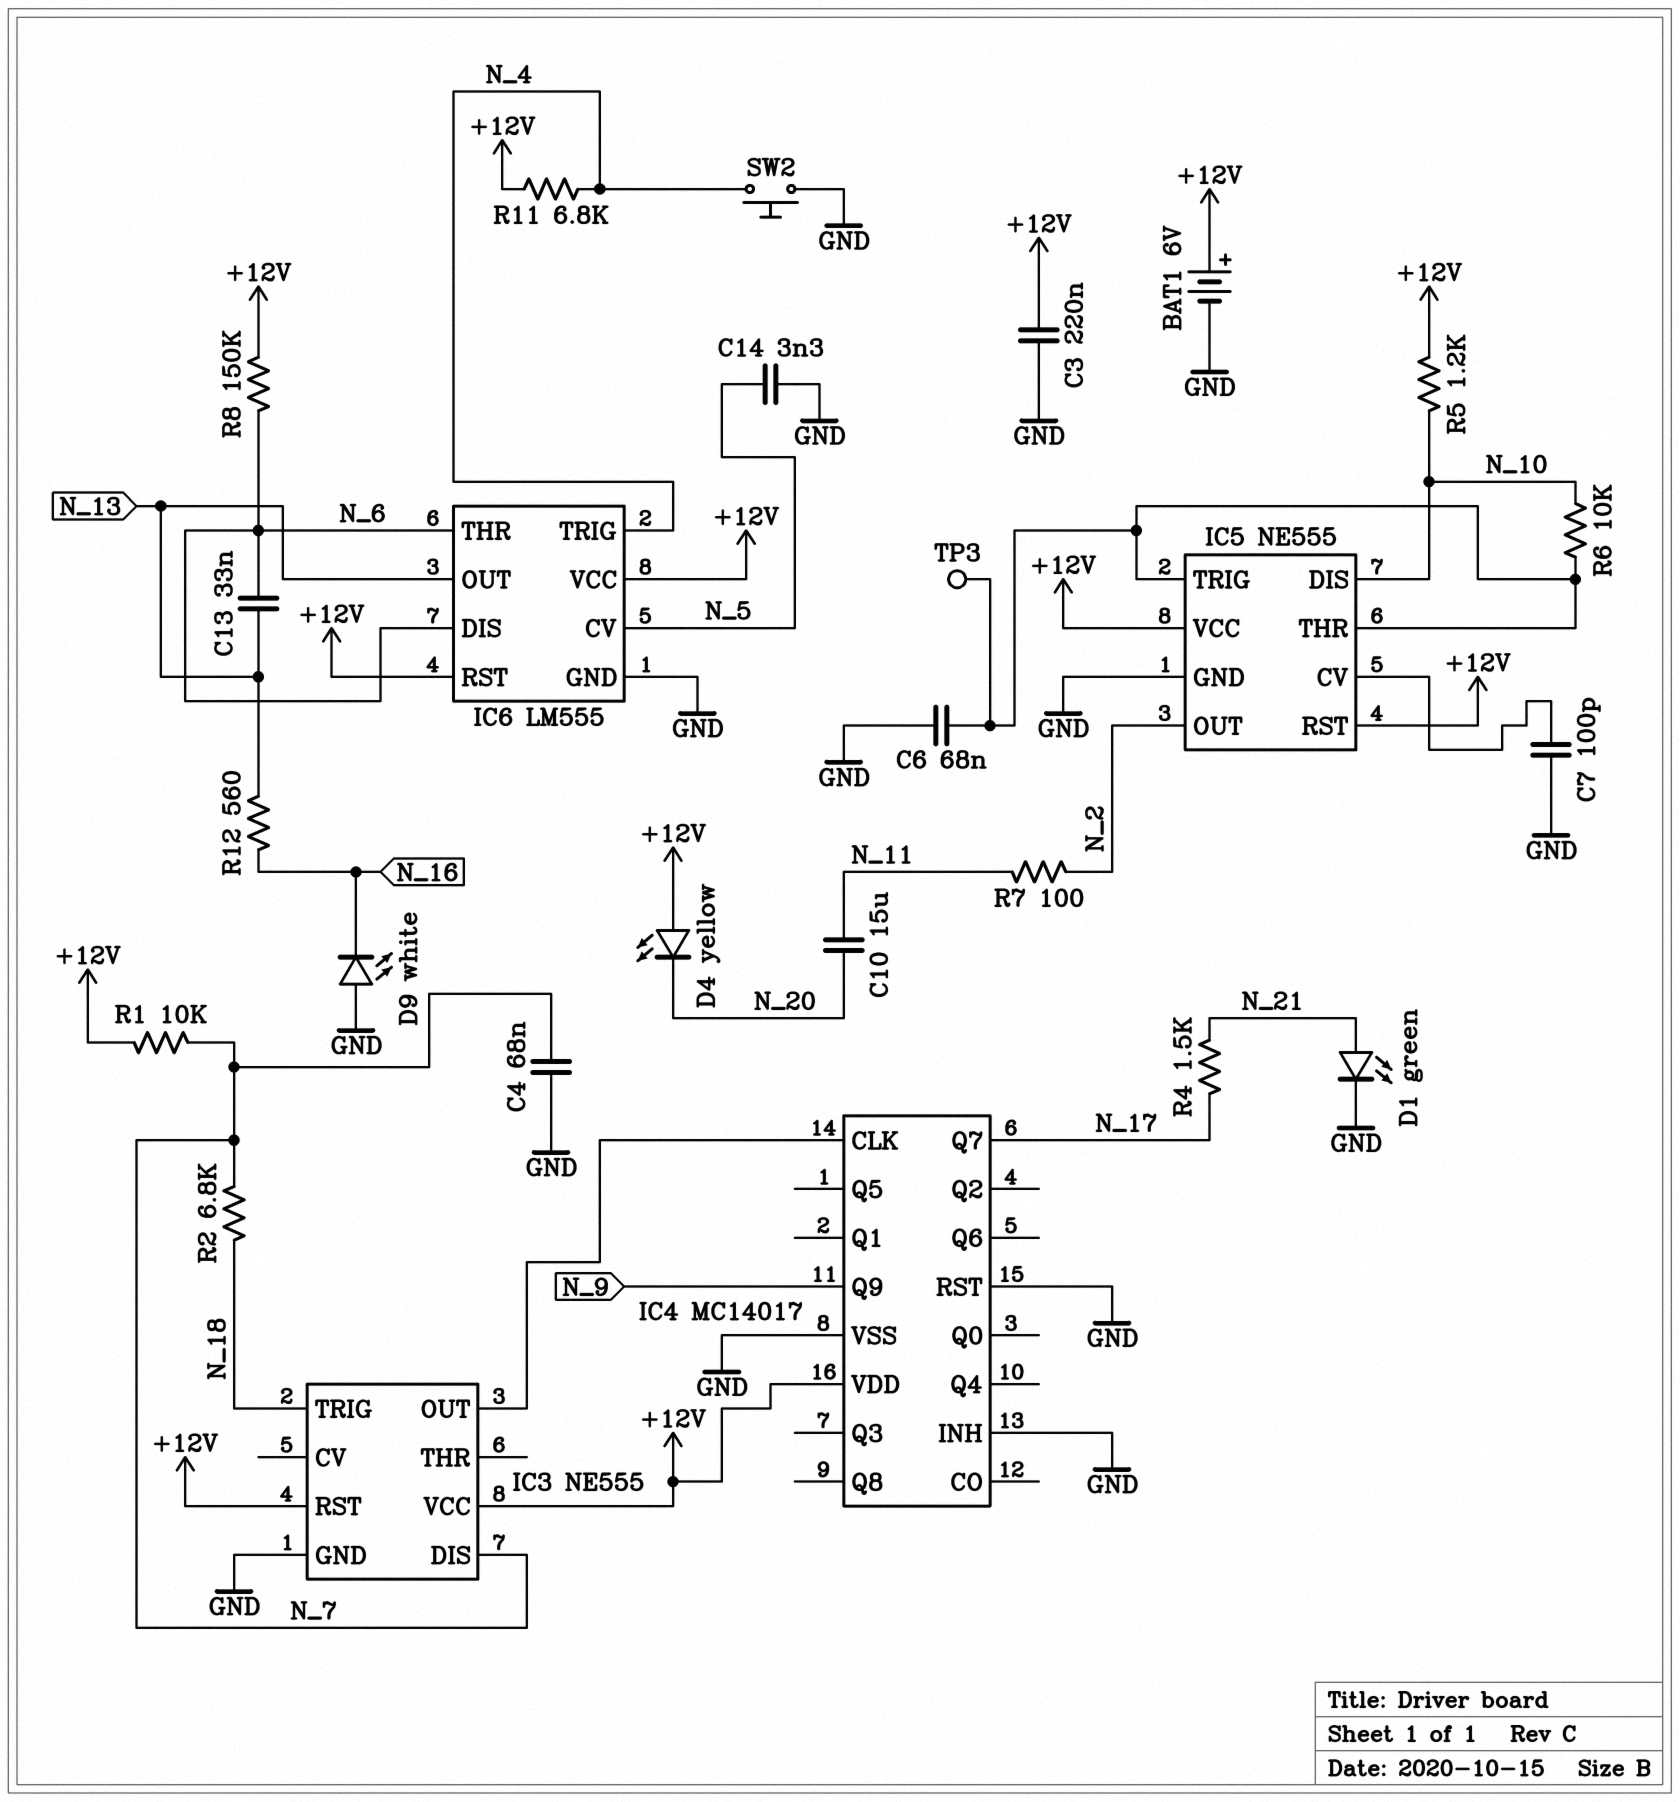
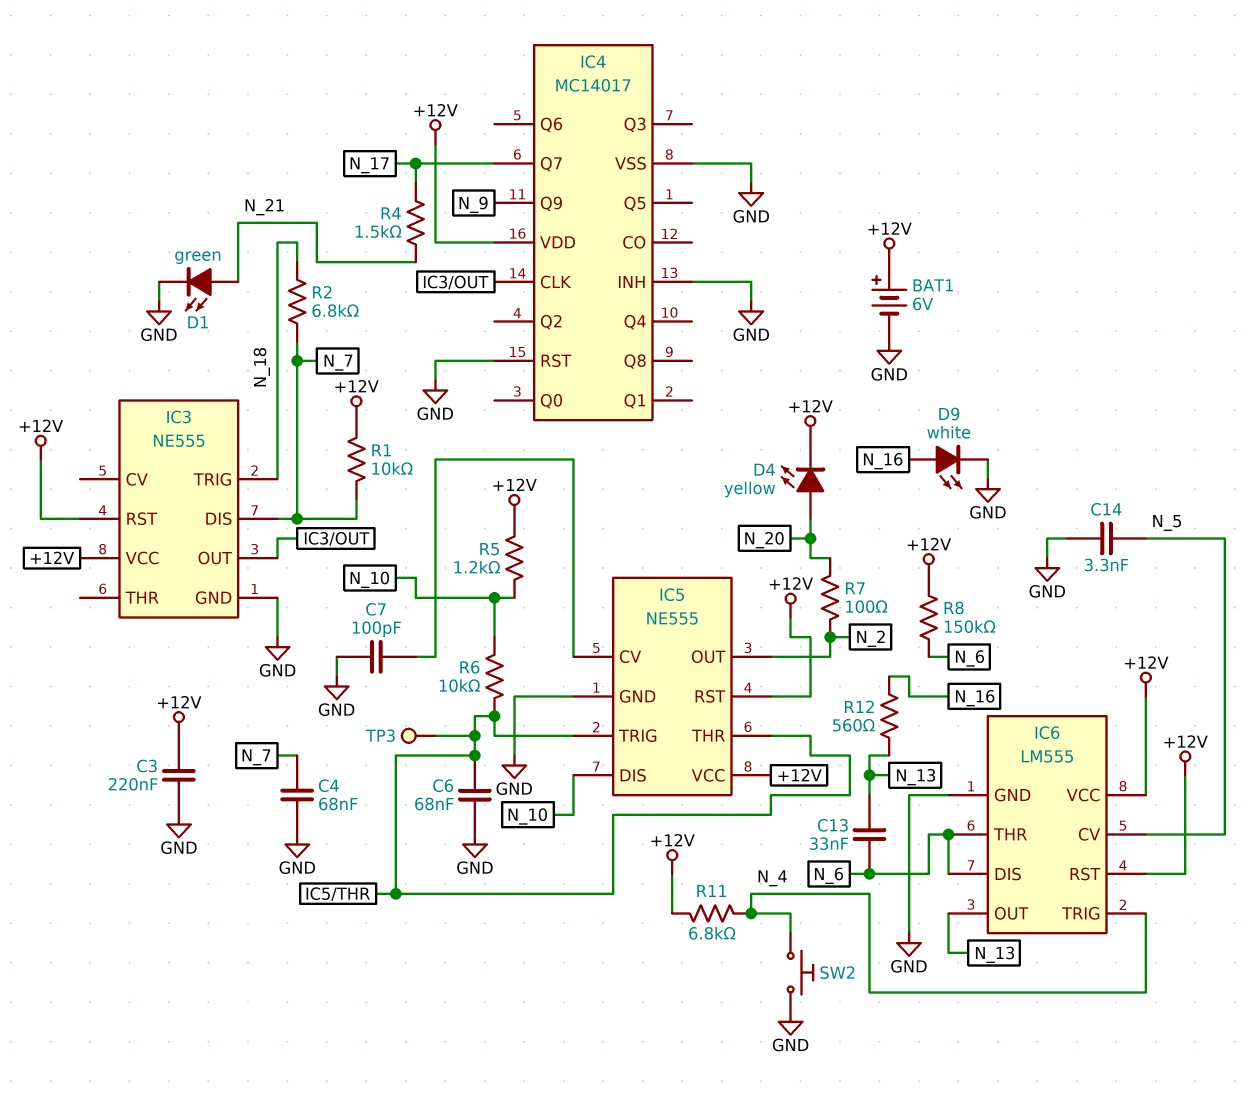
C10: 15uF (N_11, N_20) -> none
D4: LED yellow (A +12V, K N_20) -> LED yellow (A N_20, K +12V)
D9: LED white (A GND, K N_16) -> LED white (A N_16, K GND)
R7: 100 (N_2, N_11) -> 100 (N_2, N_20)

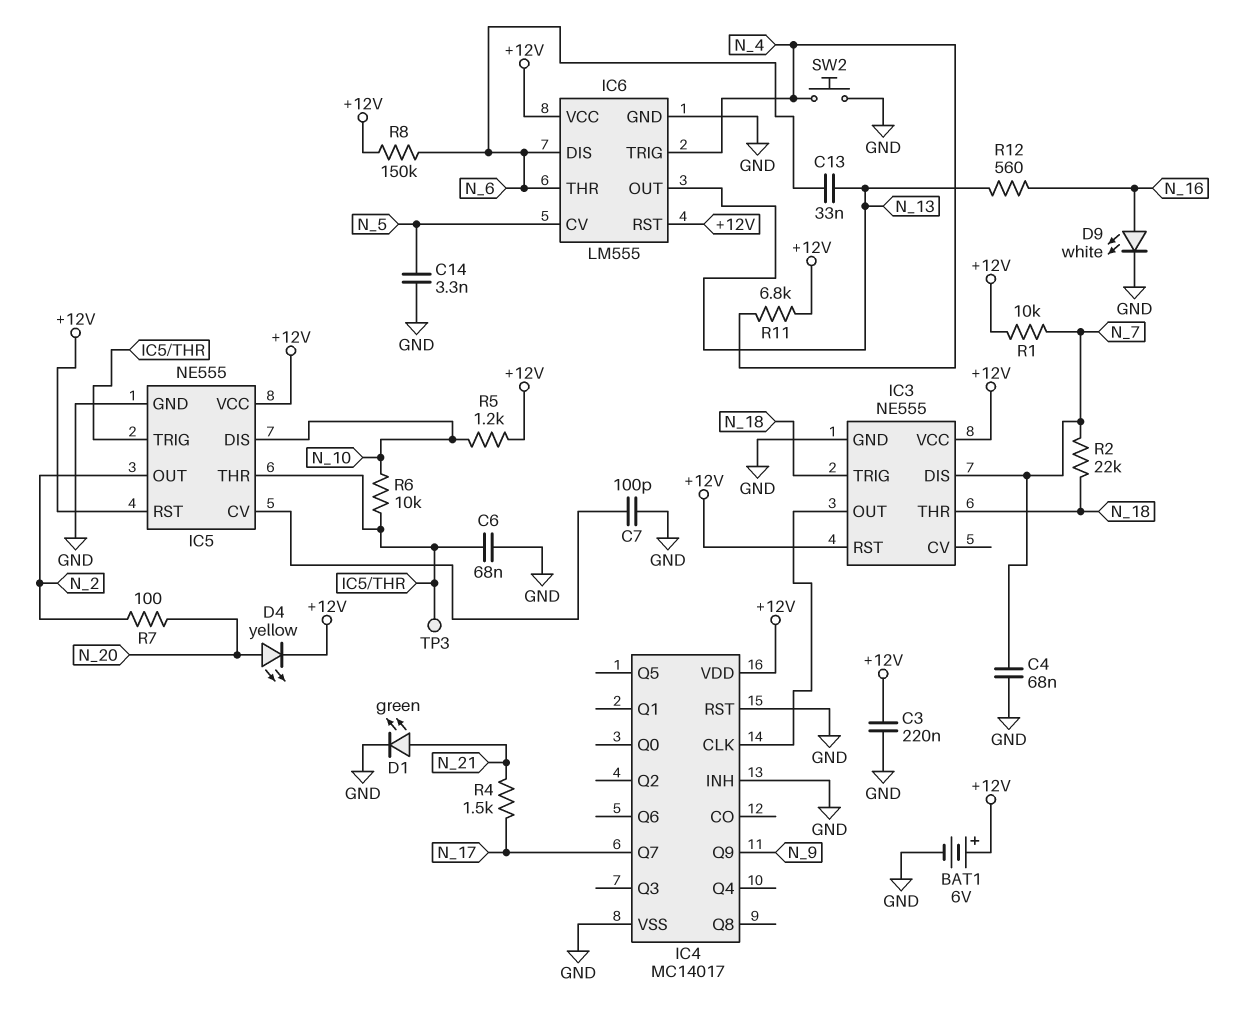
IC3 pin THR: none -> N_18
R2: 6.8k (N_7, N_18) -> 22k (N_7, N_18)

